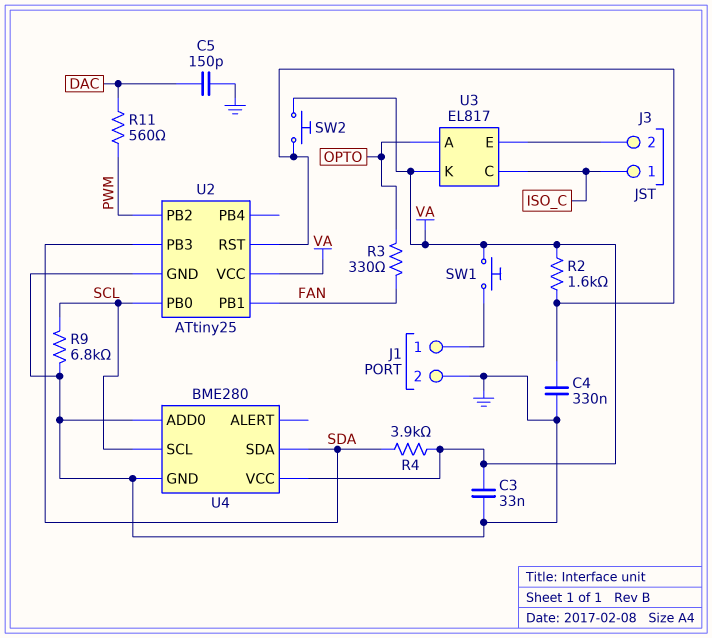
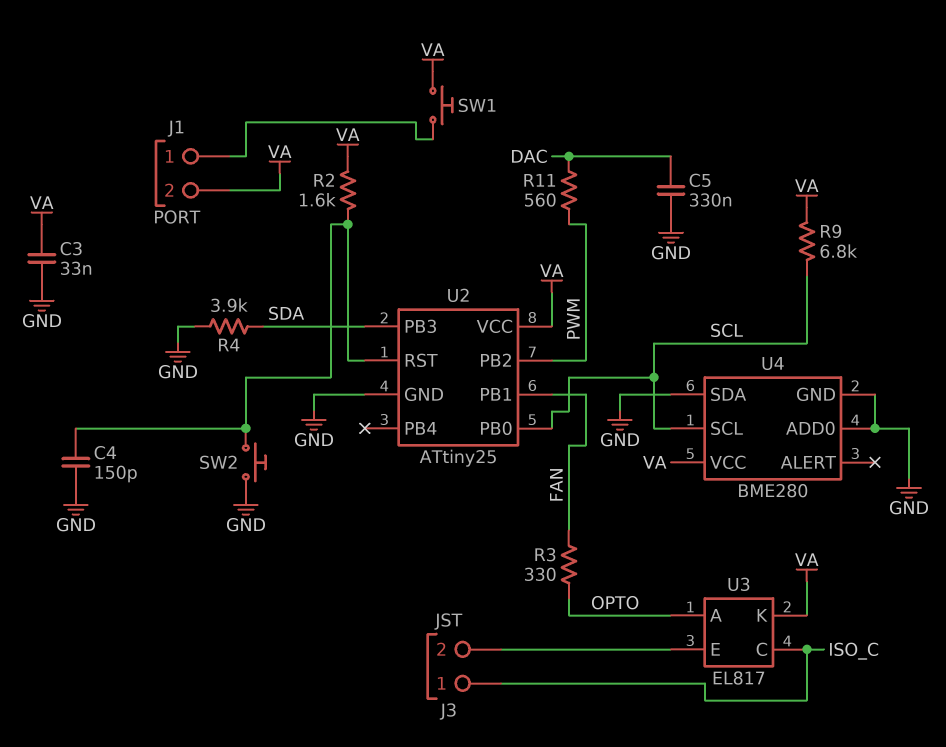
C4: 330nF (GND, U2/RST) -> 150pF (GND, U2/RST)
C5: 150pF (DAC, GND) -> 330nF (DAC, GND)
J1 pin 2: GND -> VA
R4: 3.9k (SDA, VA) -> 3.9k (GND, SDA)
R9: 6.8k (GND, SCL) -> 6.8k (SCL, VA)
SW2: button (U2/RST, VA) -> button (GND, U2/RST)
U4 pin SDA: SDA -> GND

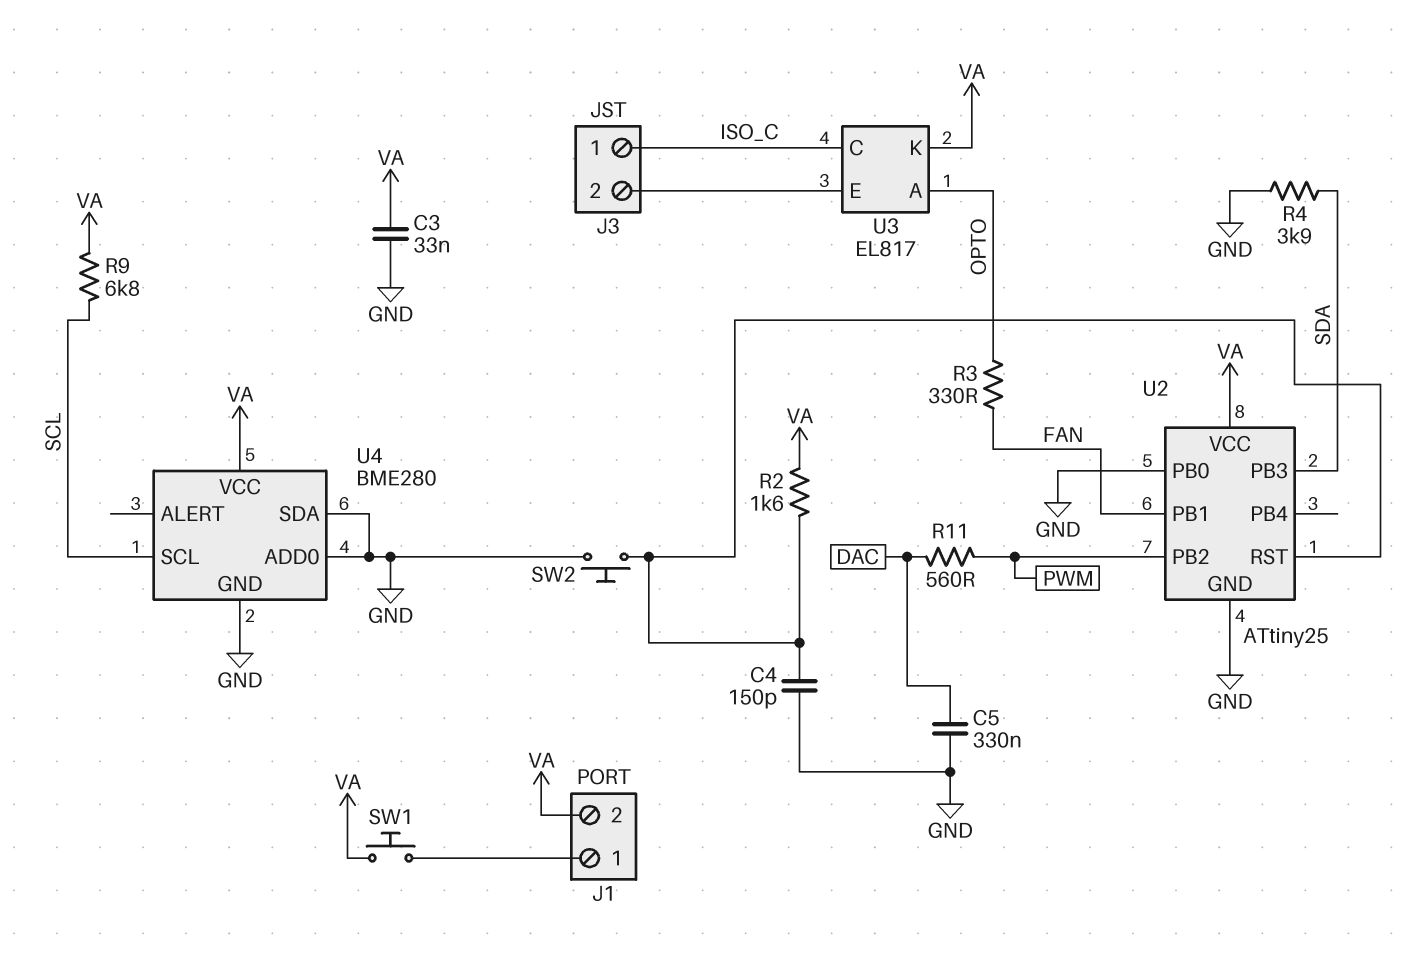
U2 pin PB0: SCL -> GND

